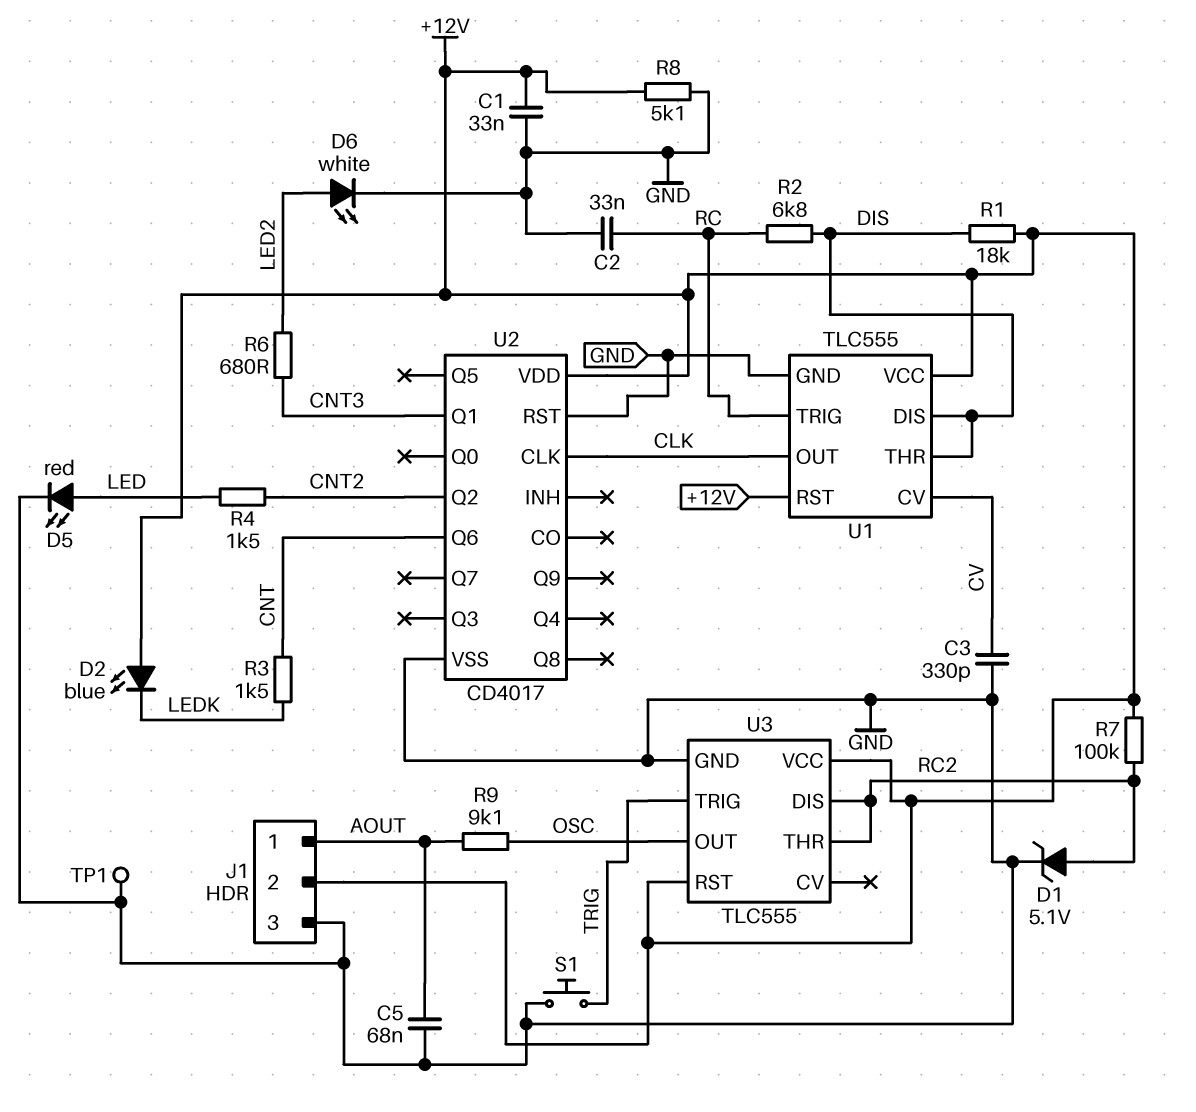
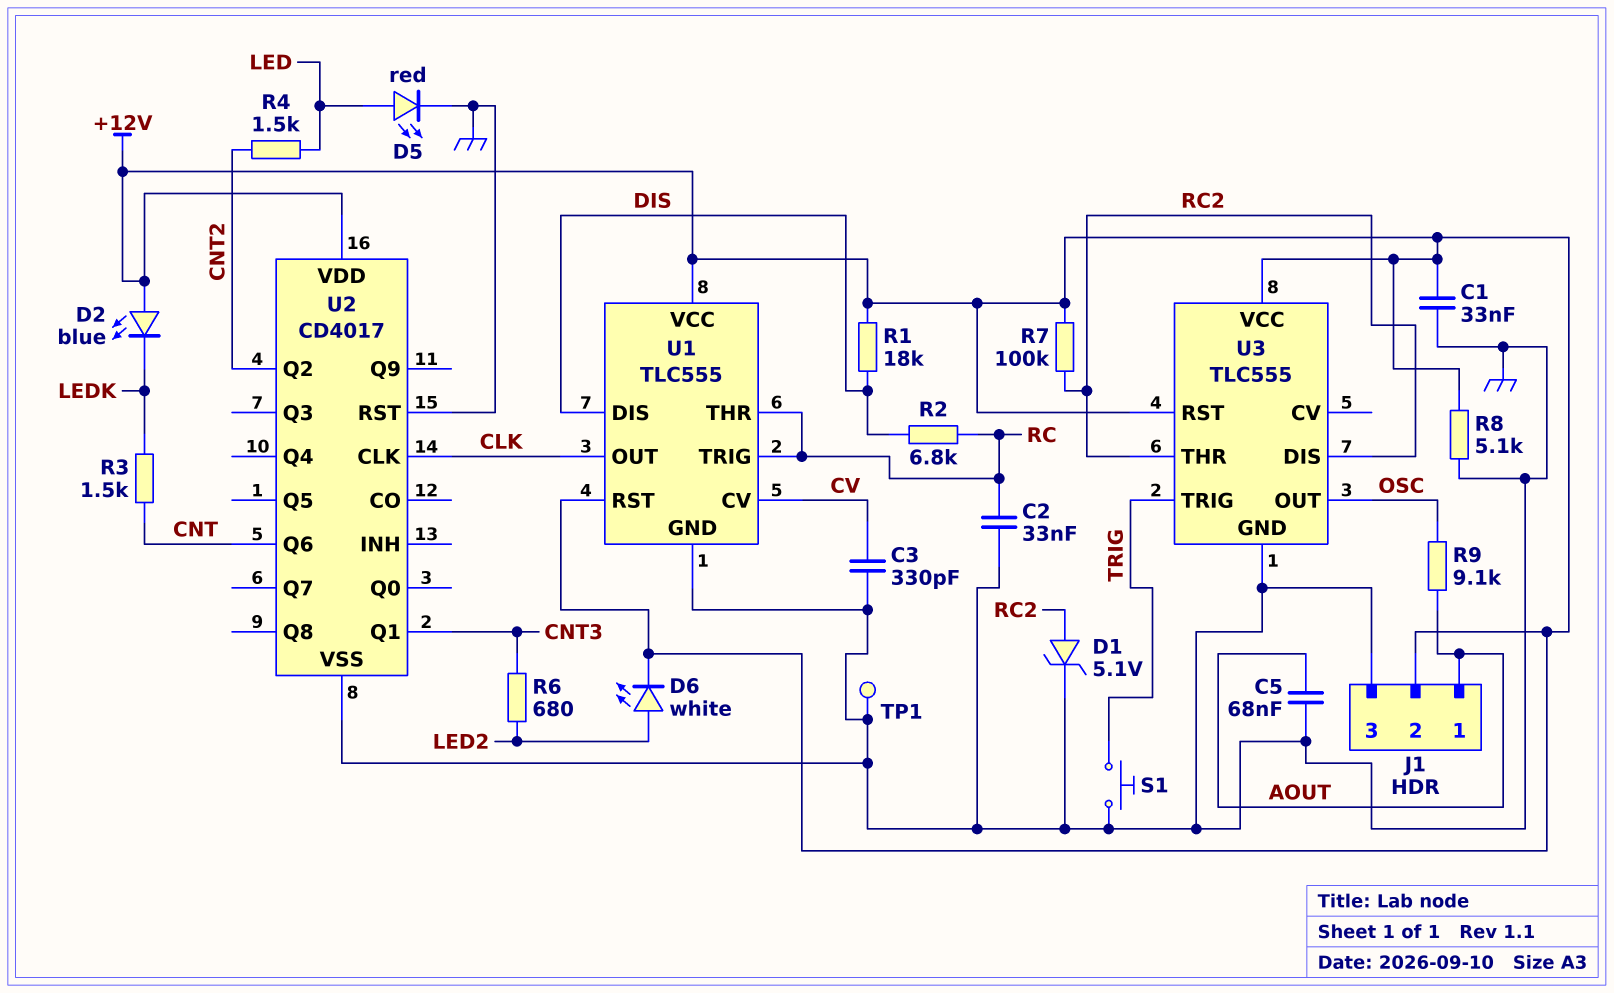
D6: LED white (A LED2, K GND) -> LED white (A LED2, K +12V)
U1 pin THR: DIS -> RC

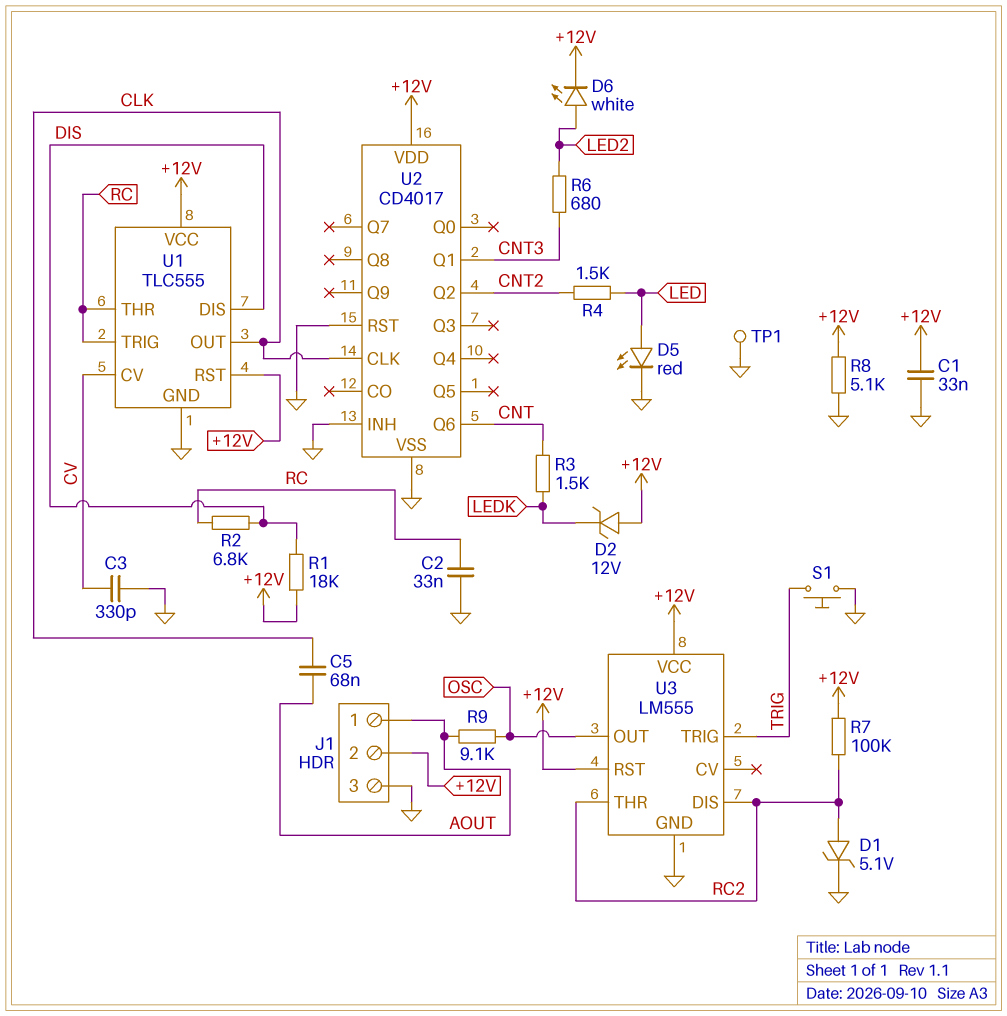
C5: 68nF (AOUT, GND) -> 68nF (AOUT, CLK)
D2: LED blue (A +12V, K LEDK) -> zener 12V (A +12V, K LEDK)
U2 pin INH: none -> GND
U3: TLC555 -> LM555

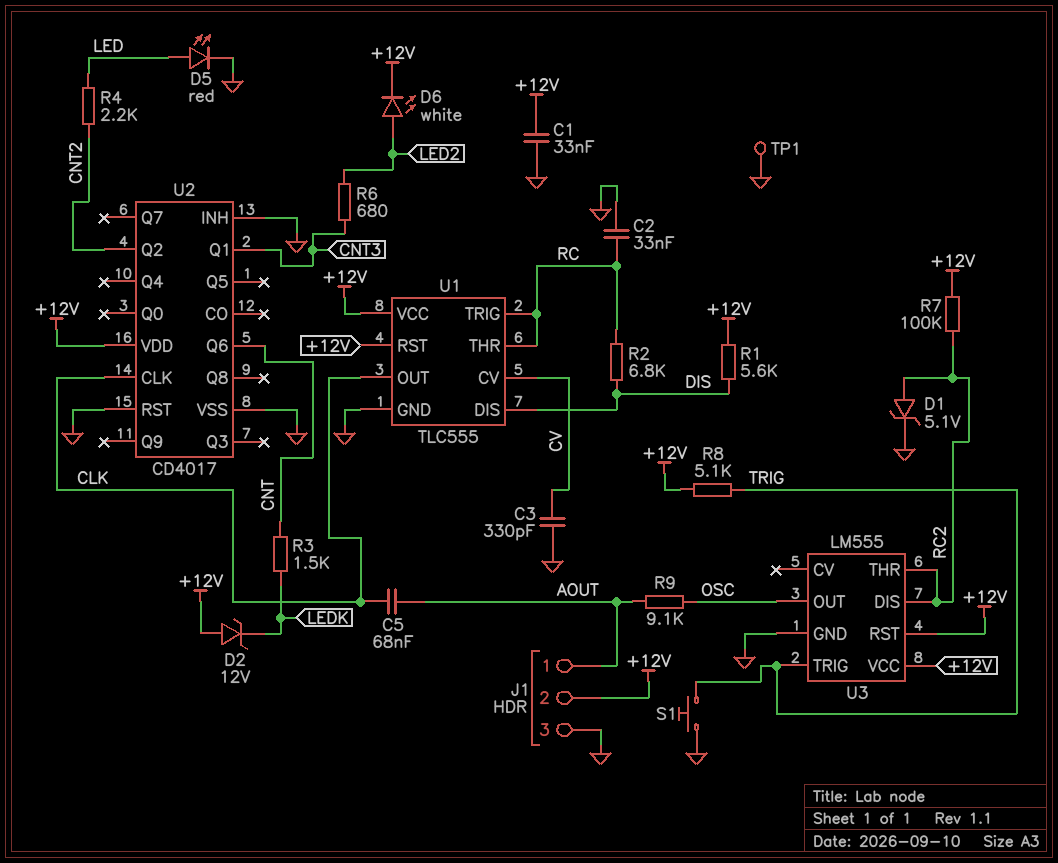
R1: 18k (+12V, DIS) -> 5.6k (+12V, DIS)
R4: 1.5k (CNT2, LED) -> 2.2k (CNT2, LED)
R8: 5.1k (+12V, GND) -> 5.1k (+12V, TRIG)

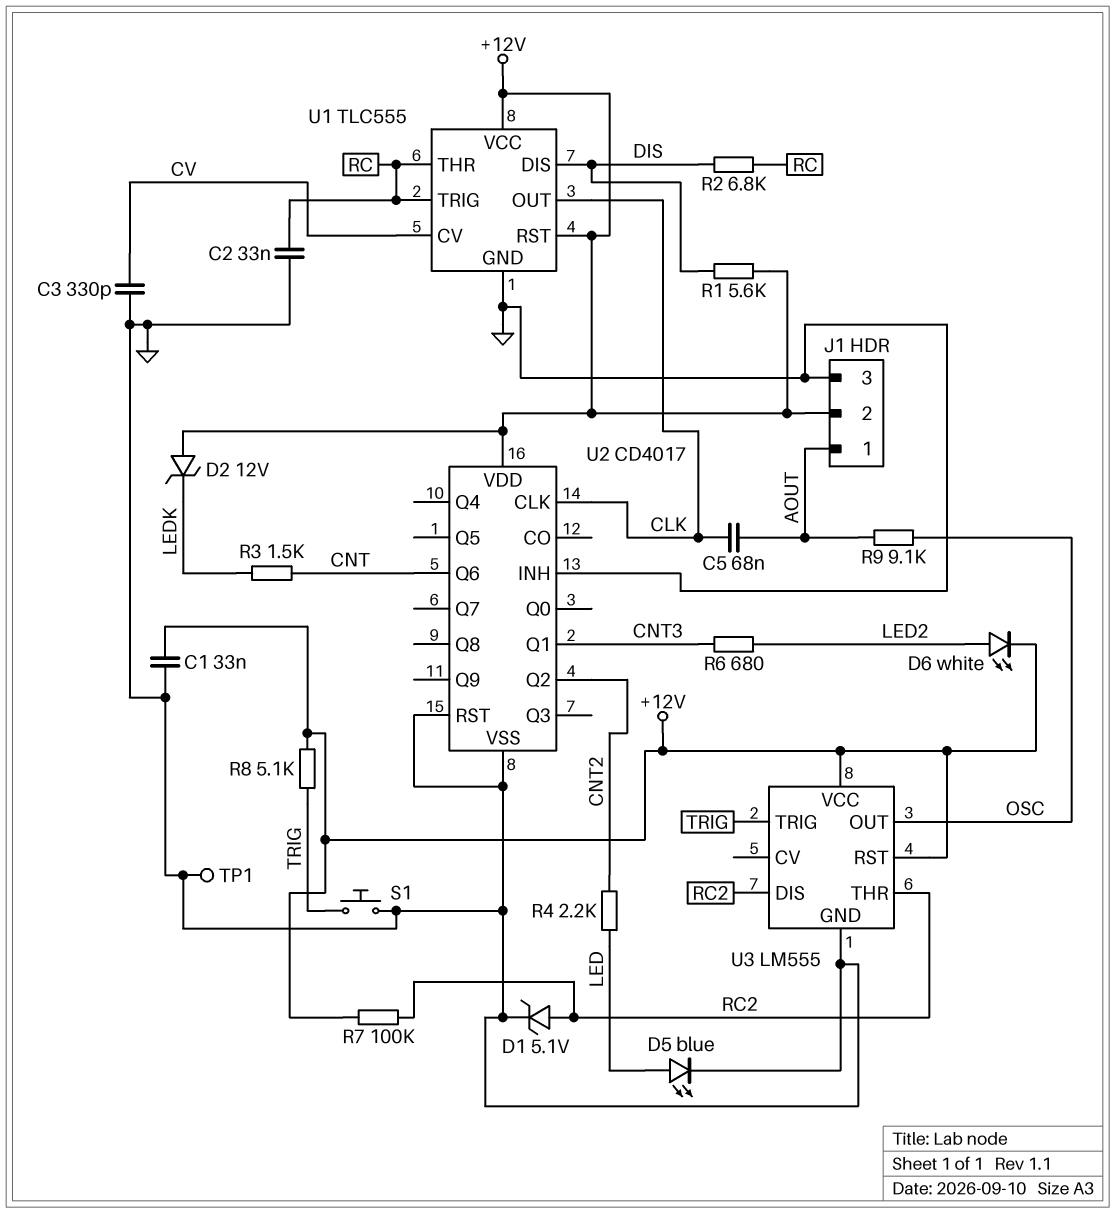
D5: LED red (A LED, K GND) -> LED blue (A LED, K GND)

